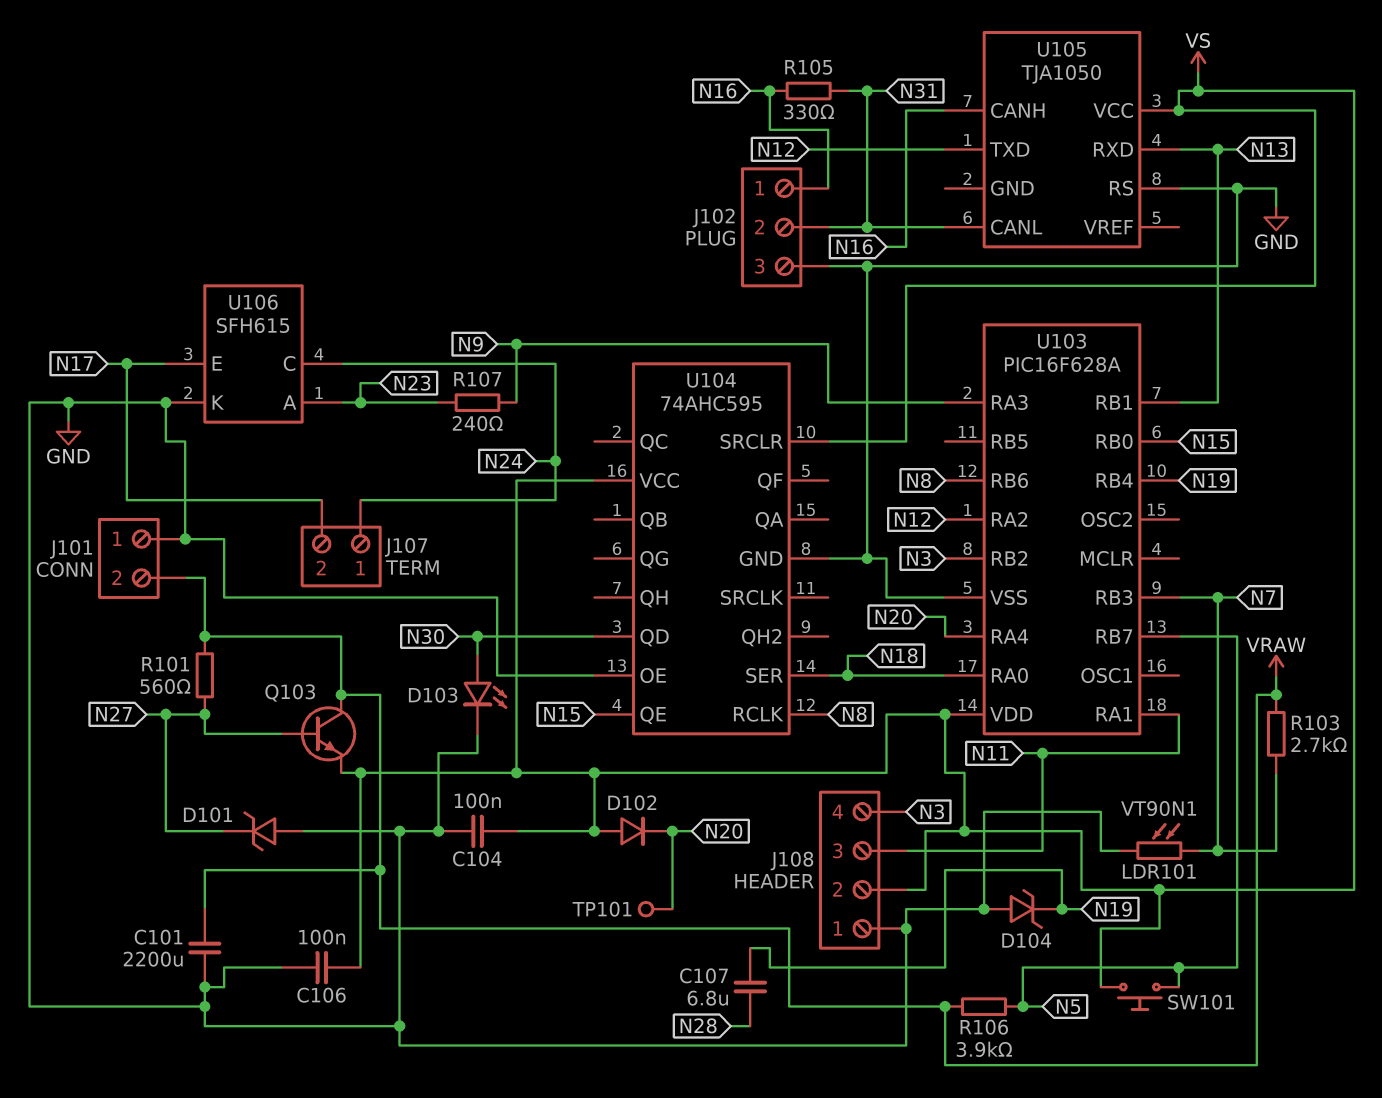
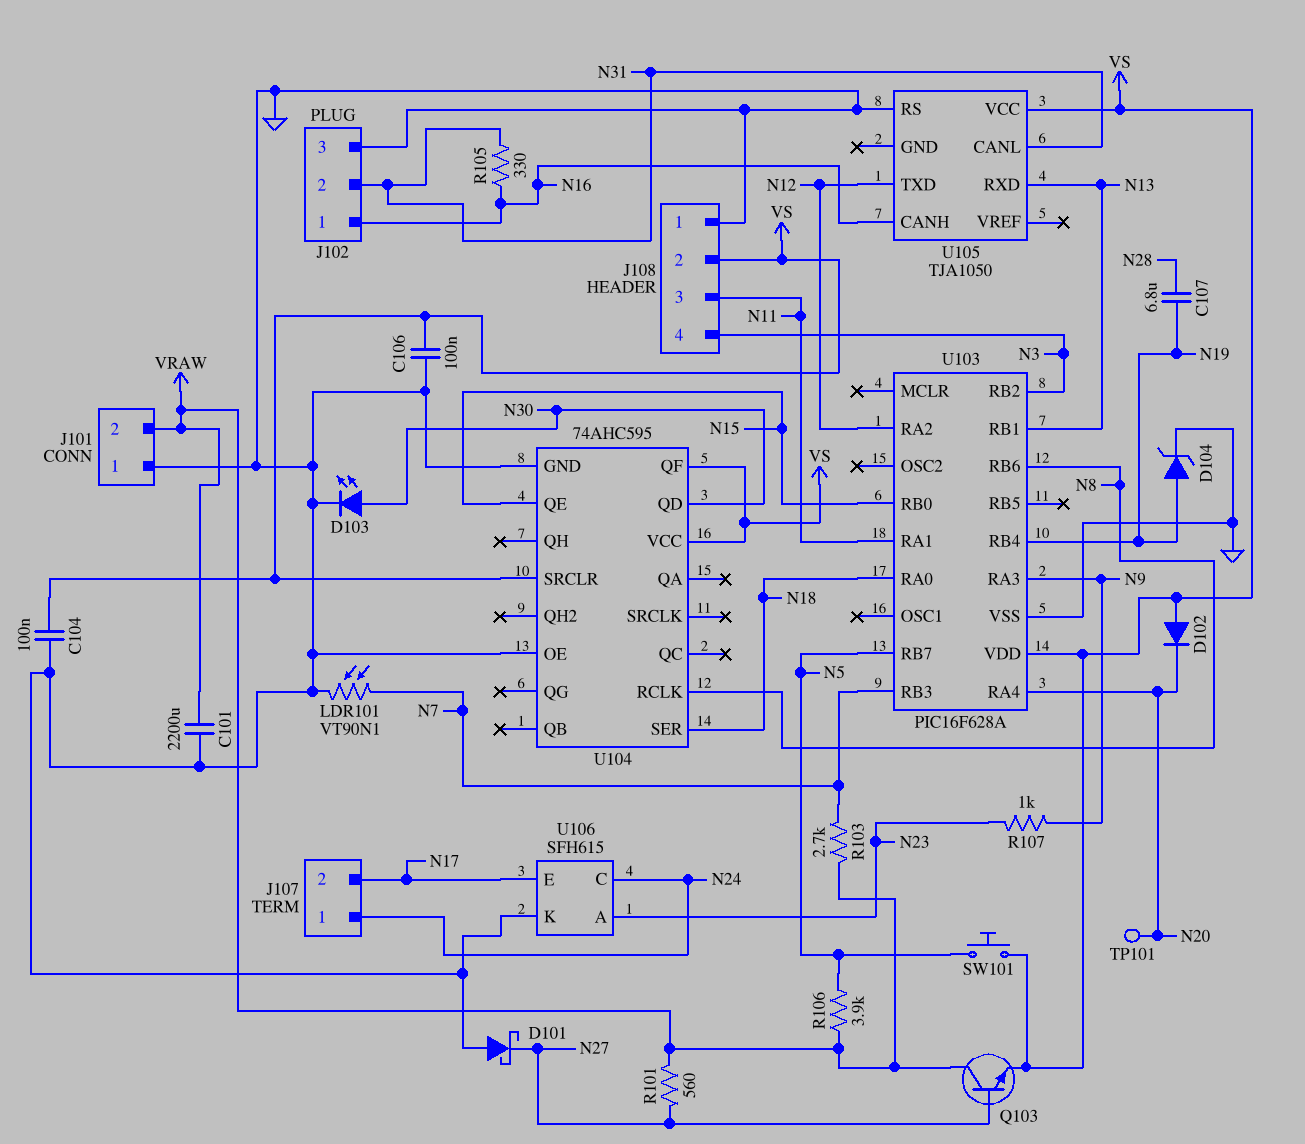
D101: zener (A GND, K N27) -> schottky (A GND, K N27)
D104: zener (A GND, K N19) -> zener (A N19, K GND)
R107: 240 (N9, N23) -> 1k (N9, N23)
U104 pin QF: none -> VS

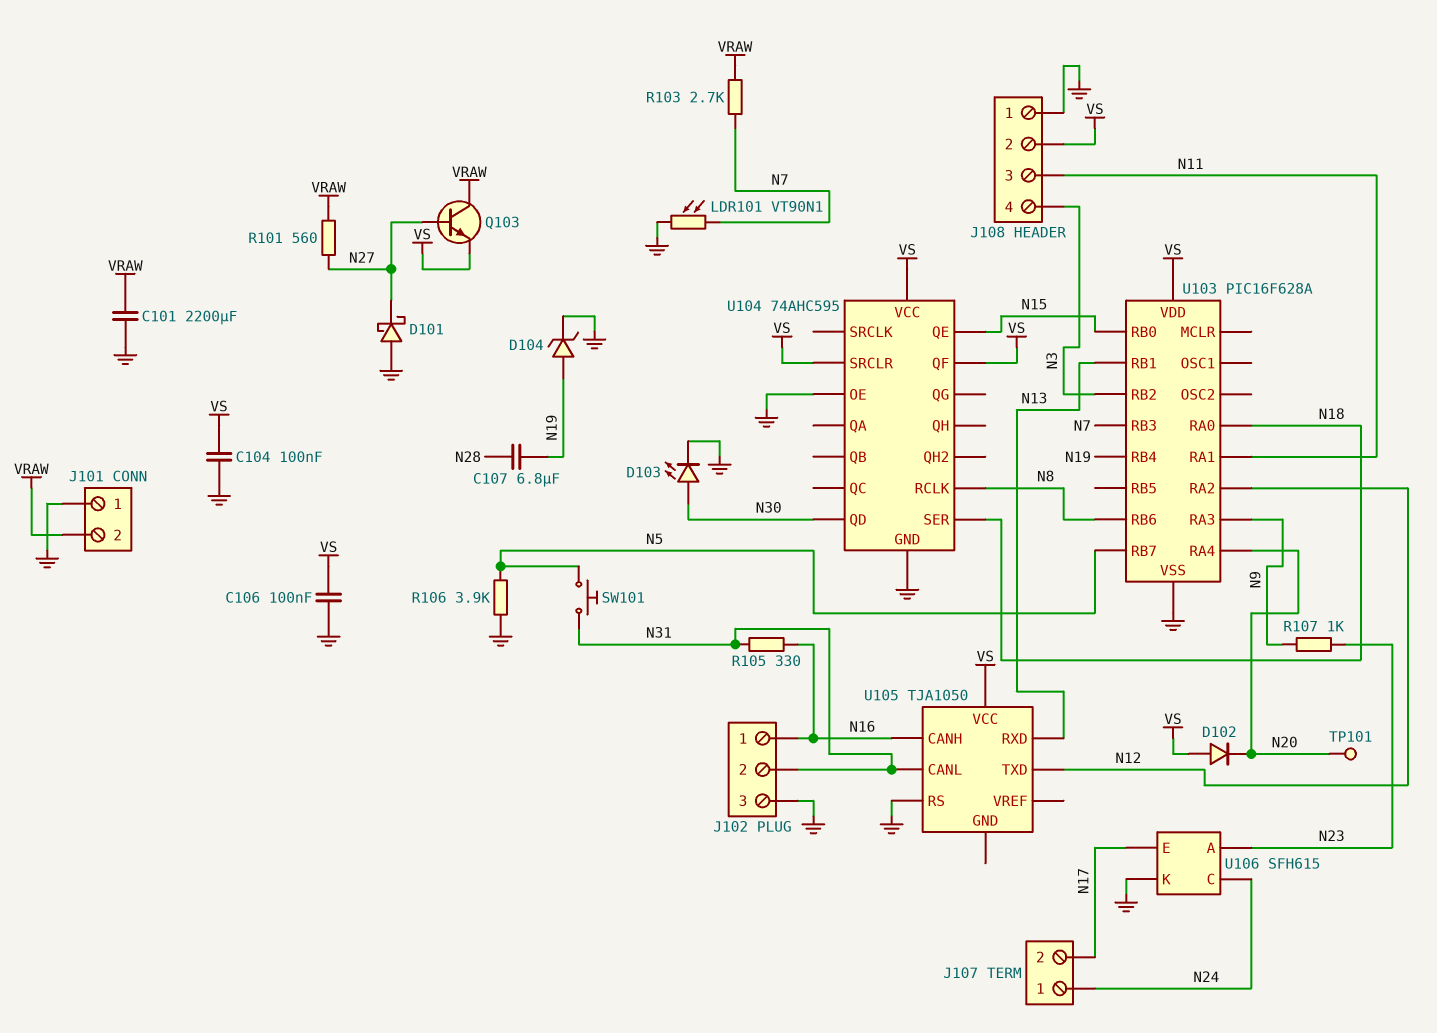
R106: 3.9k (N5, VRAW) -> 3.9k (GND, N5)
SW101: button (N5, VS) -> button (N5, N31)

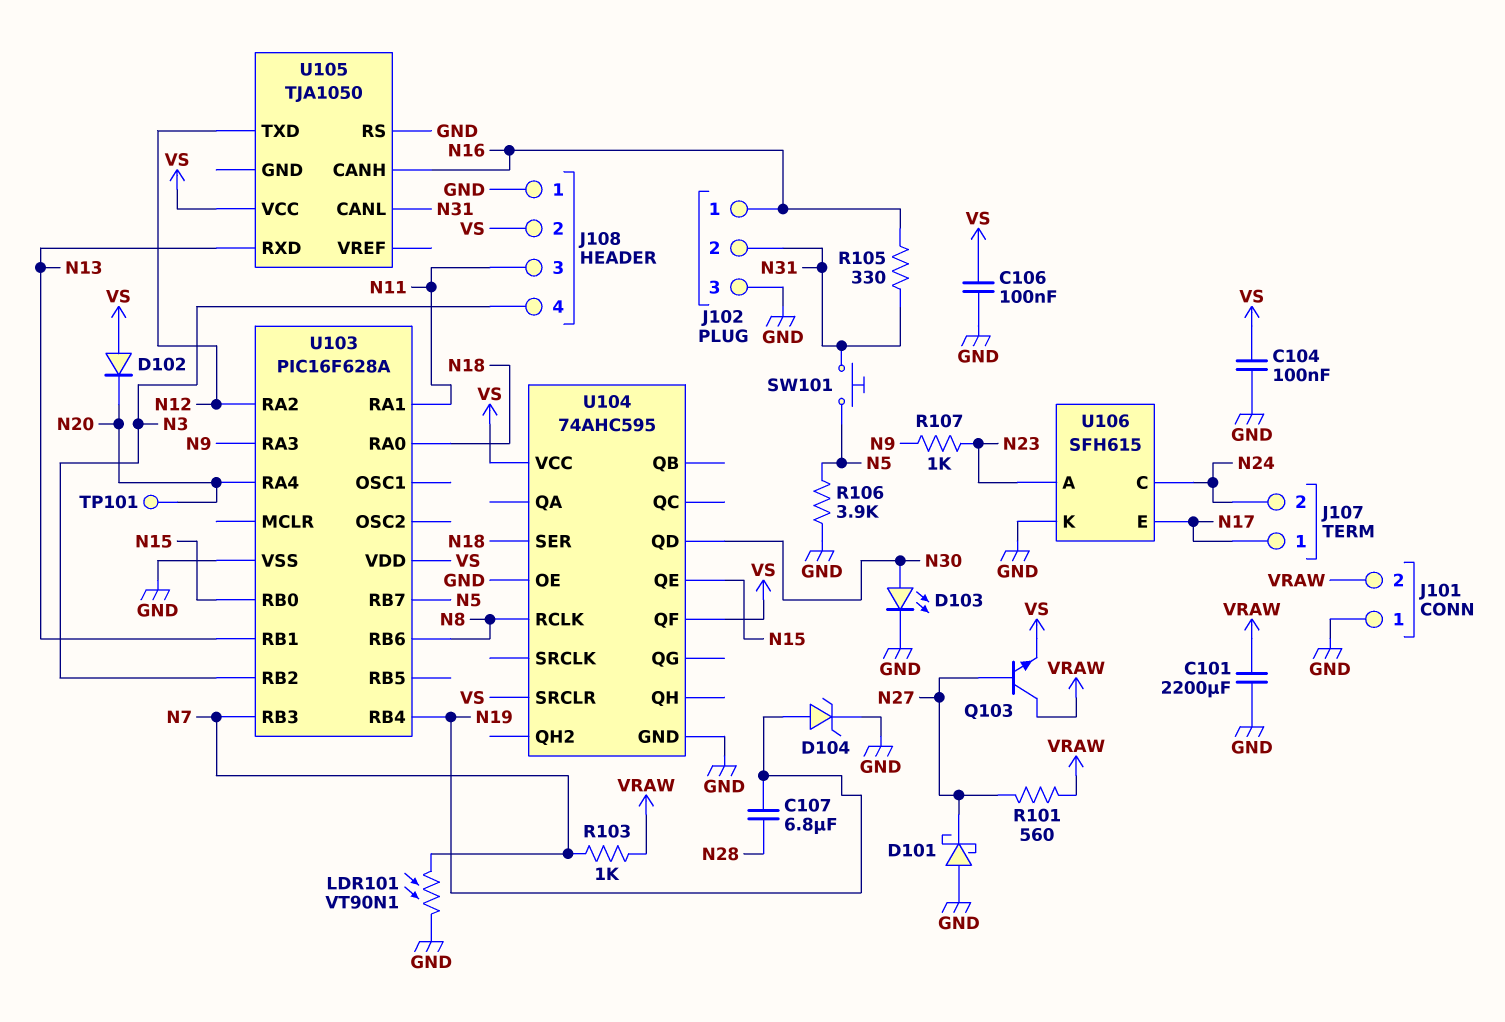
J107 pin 1: N24 -> N17
J107 pin 2: N17 -> N24
R103: 2.7k (N7, VRAW) -> 1k (N7, VRAW)

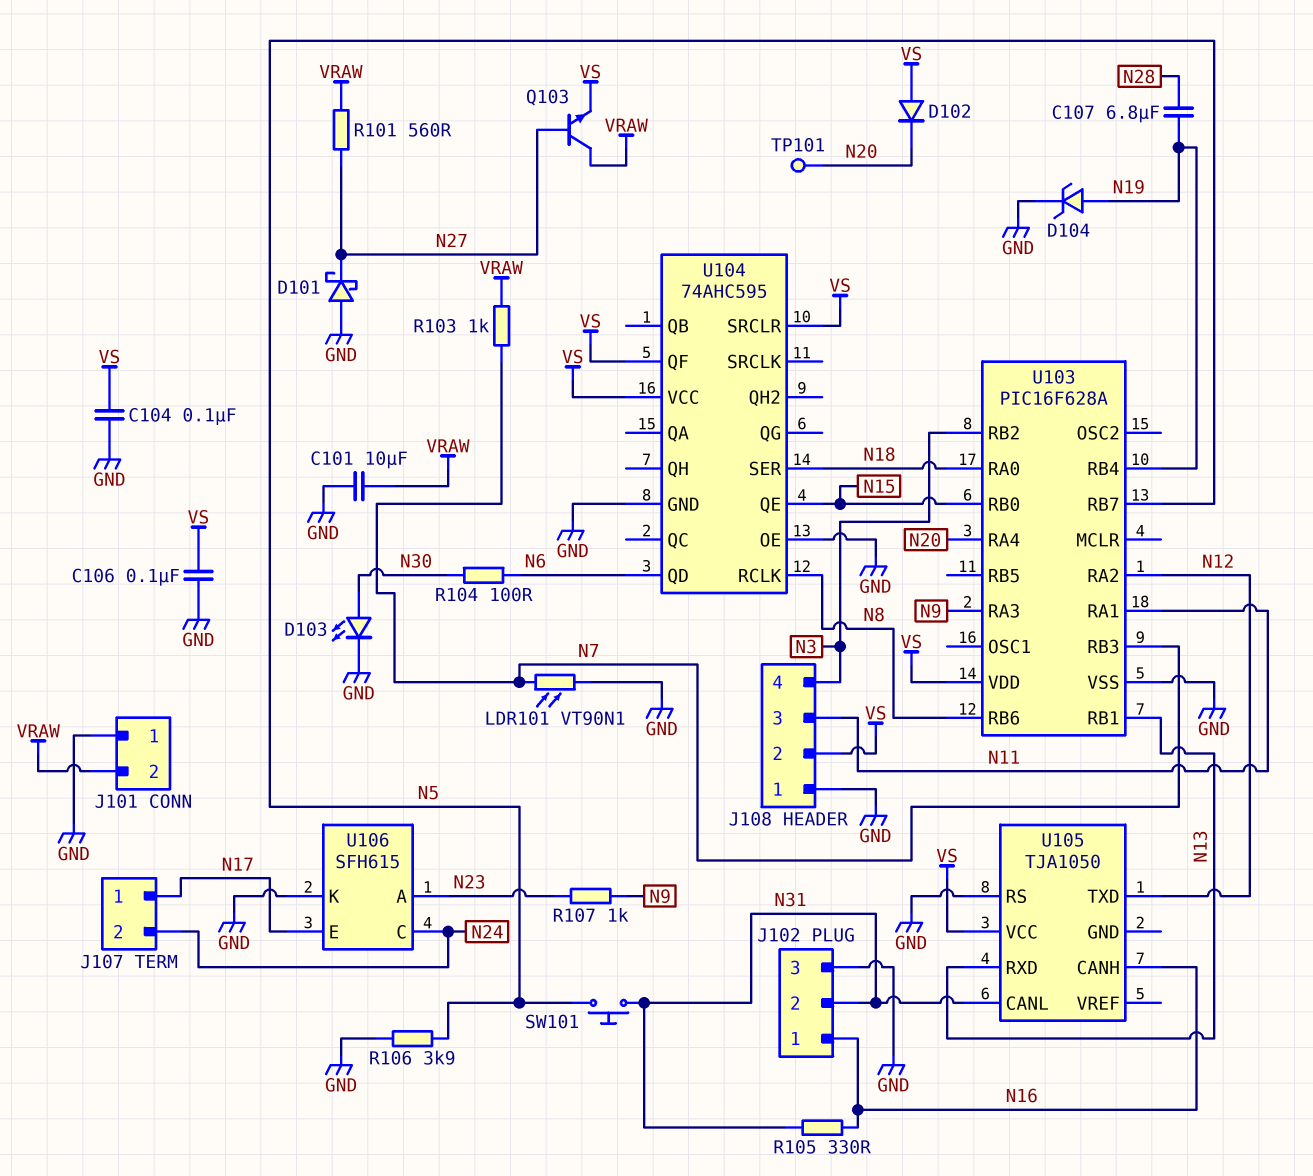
C101: 2200uF (GND, VRAW) -> 10uF (GND, VRAW)
R104: none -> 100 (N6, N30)
U104 pin QD: N30 -> N6

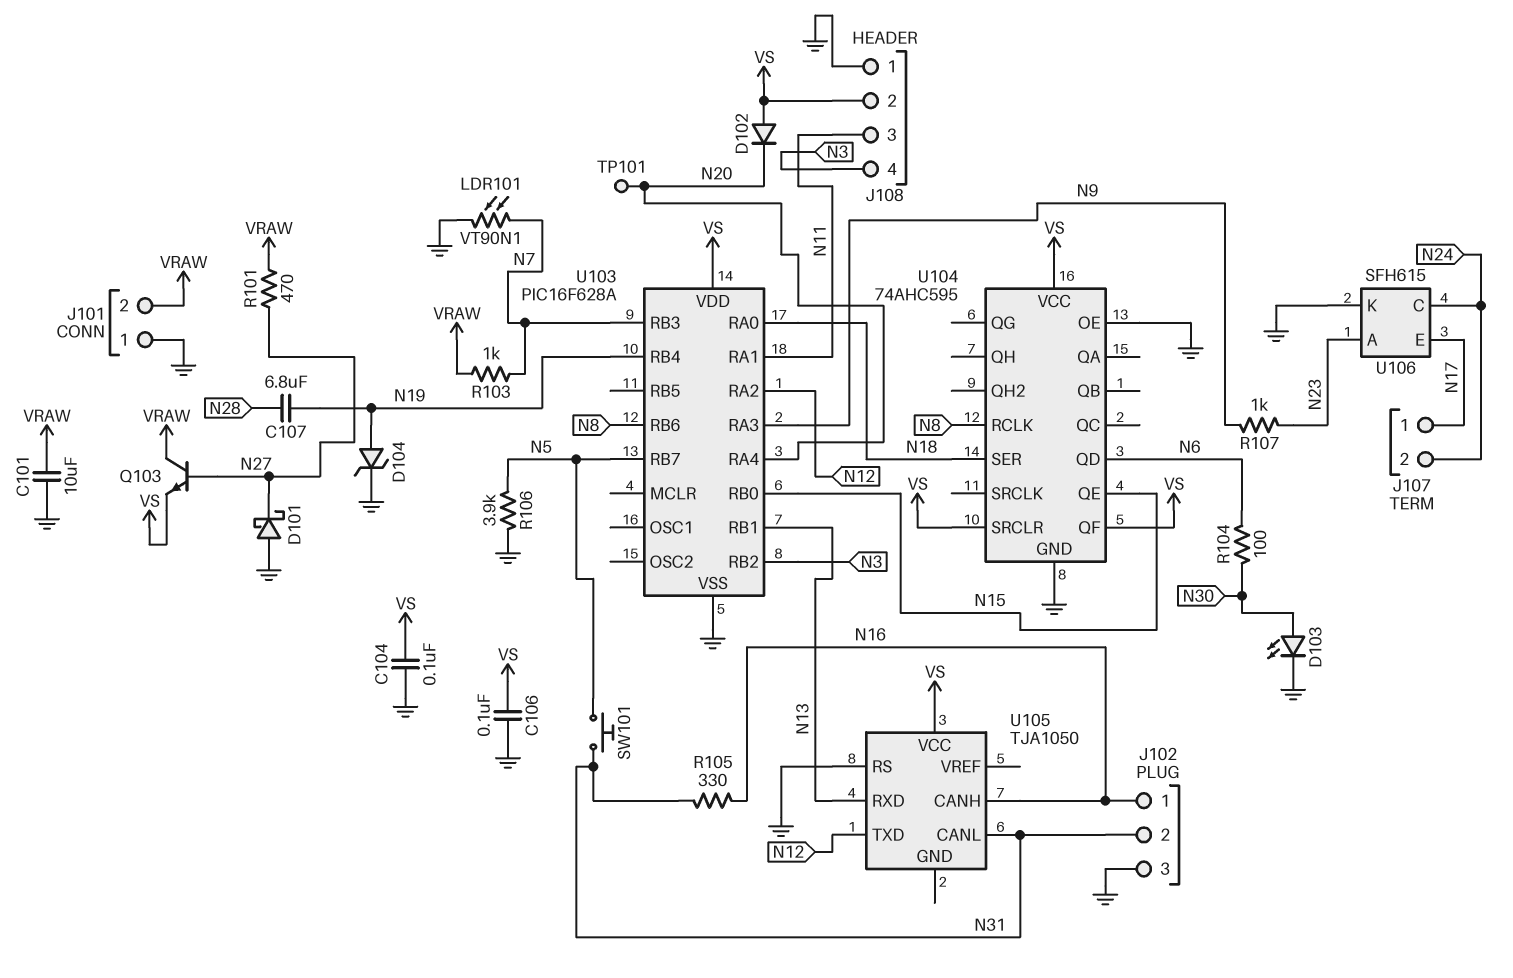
R101: 560 (N27, VRAW) -> 470 (N27, VRAW)

